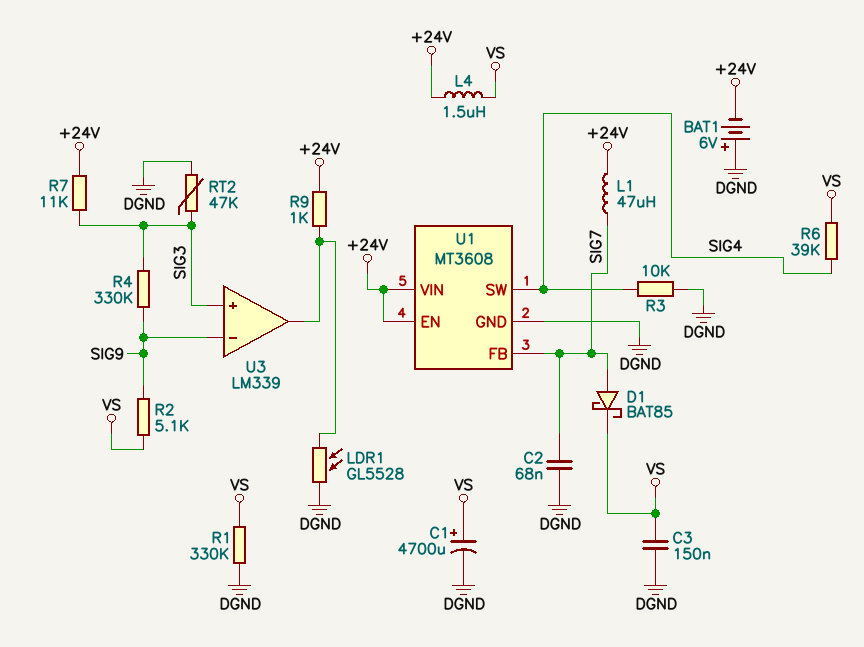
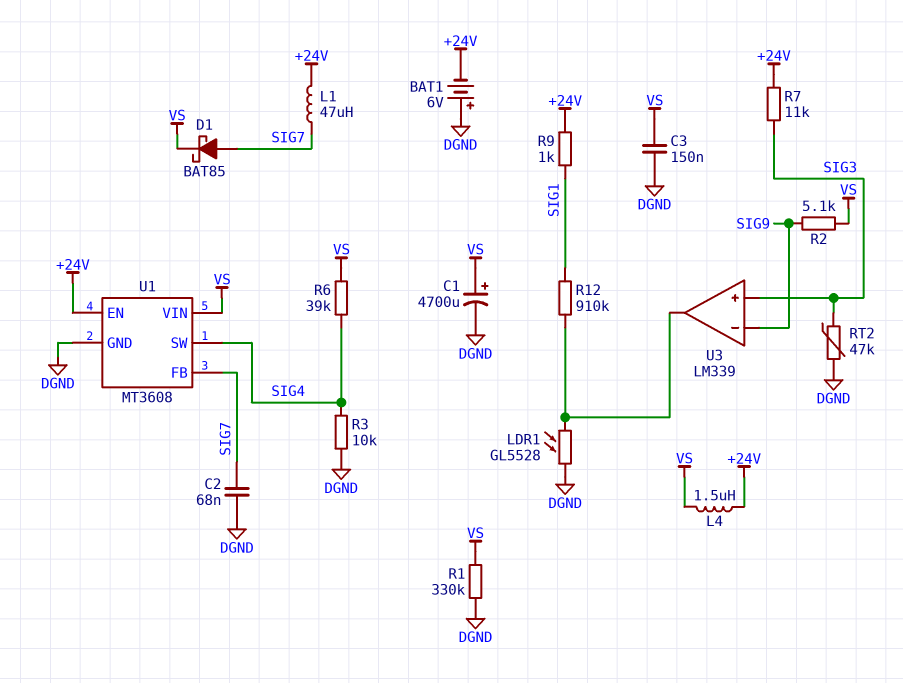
R4: 330k (SIG3, SIG9) -> none
R9: 1k (+24V, U3/out) -> 1k (+24V, SIG1)
R12: none -> 910k (SIG1, U3/out)
U1 pin VIN: +24V -> VS

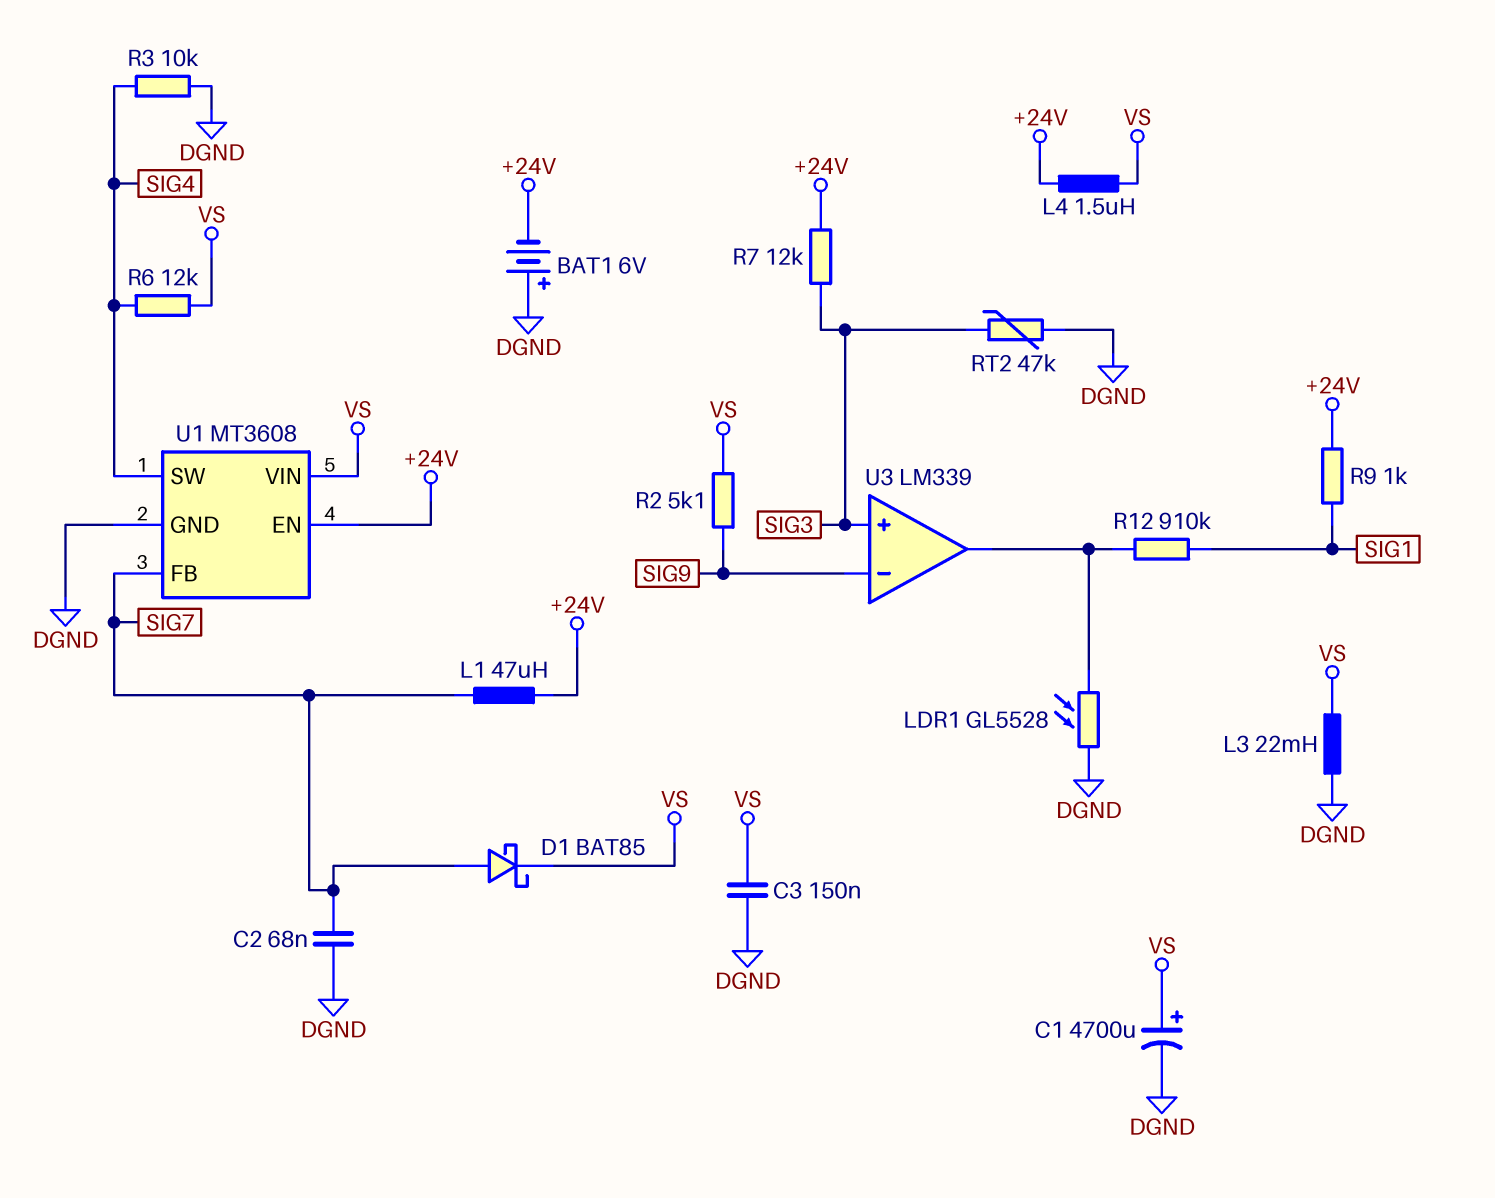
L3: none -> 22mH (DGND, VS)
R1: 330k (DGND, VS) -> none
R6: 39k (SIG4, VS) -> 12k (SIG4, VS)
R7: 11k (+24V, SIG3) -> 12k (+24V, SIG3)

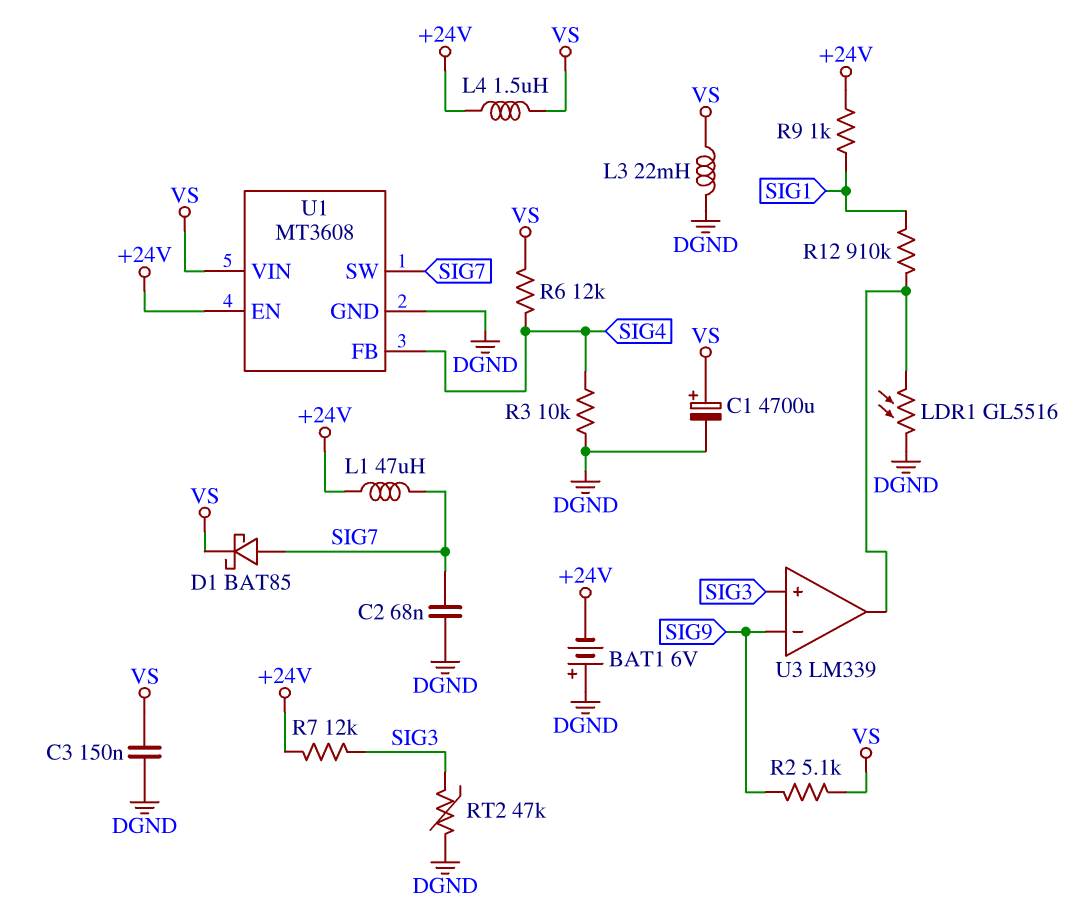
LDR1: GL5528 (DGND, U3/out) -> GL5516 (DGND, U3/out)
U1 pin FB: SIG7 -> SIG4
U1 pin SW: SIG4 -> SIG7

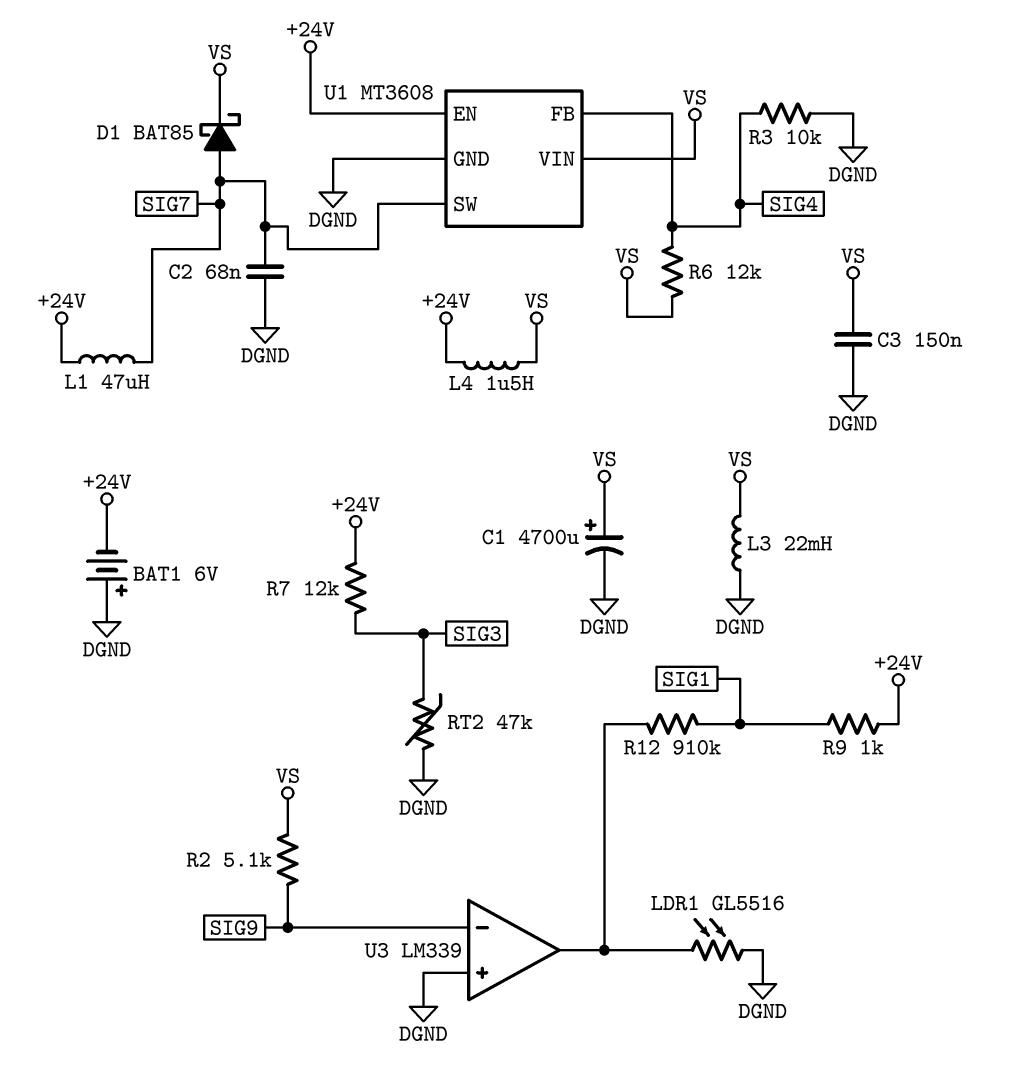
U3 pin in+: SIG3 -> DGND

